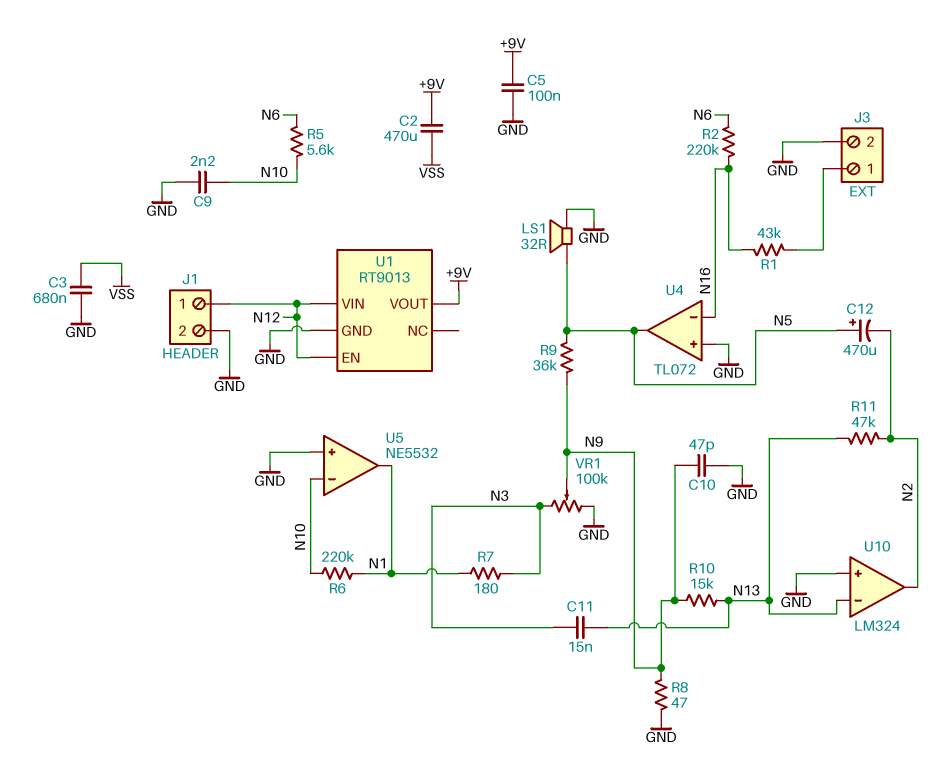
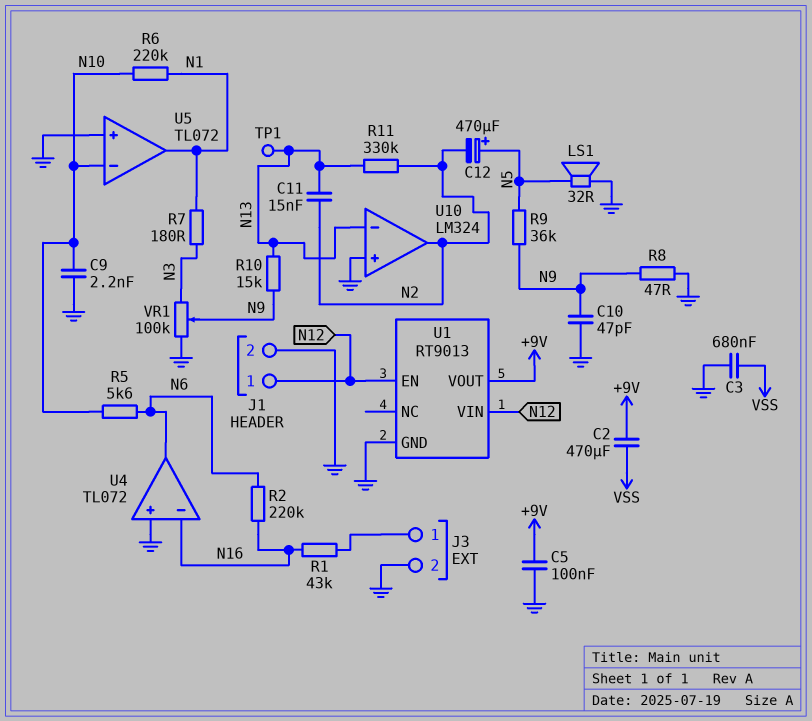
C11: 15nF (N3, N13) -> 15nF (N2, N13)
R11: 47k (N2, N13) -> 330k (N2, N13)
TP1: none -> test point (N13)
U4 pin out: N5 -> N6
U5: NE5532 -> TL072

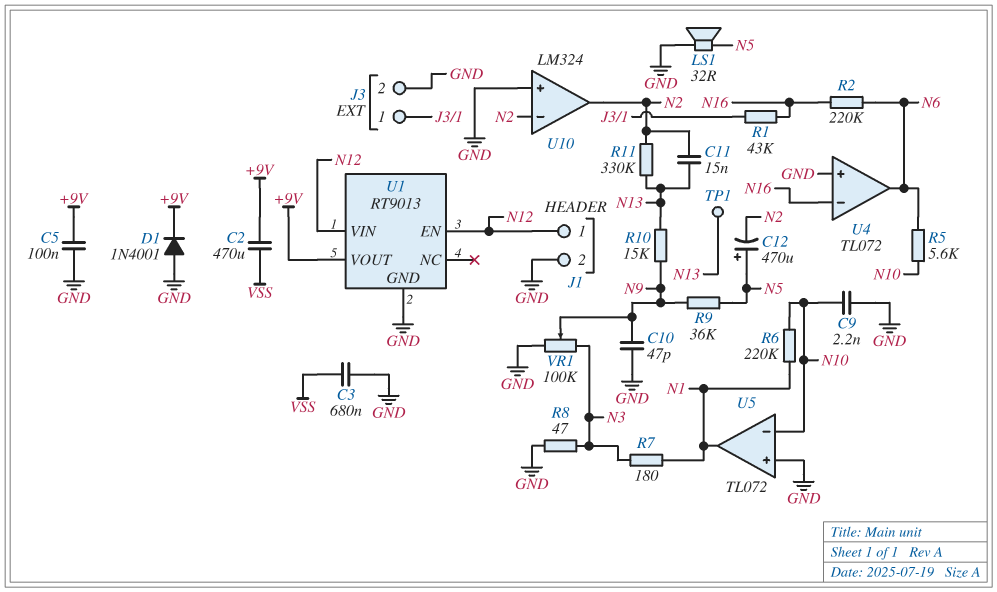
D1: none -> diode 1N4001 (A GND, K +9V)
R8: 47 (GND, N9) -> 47 (GND, N3)
U10 pin in-: N13 -> N2

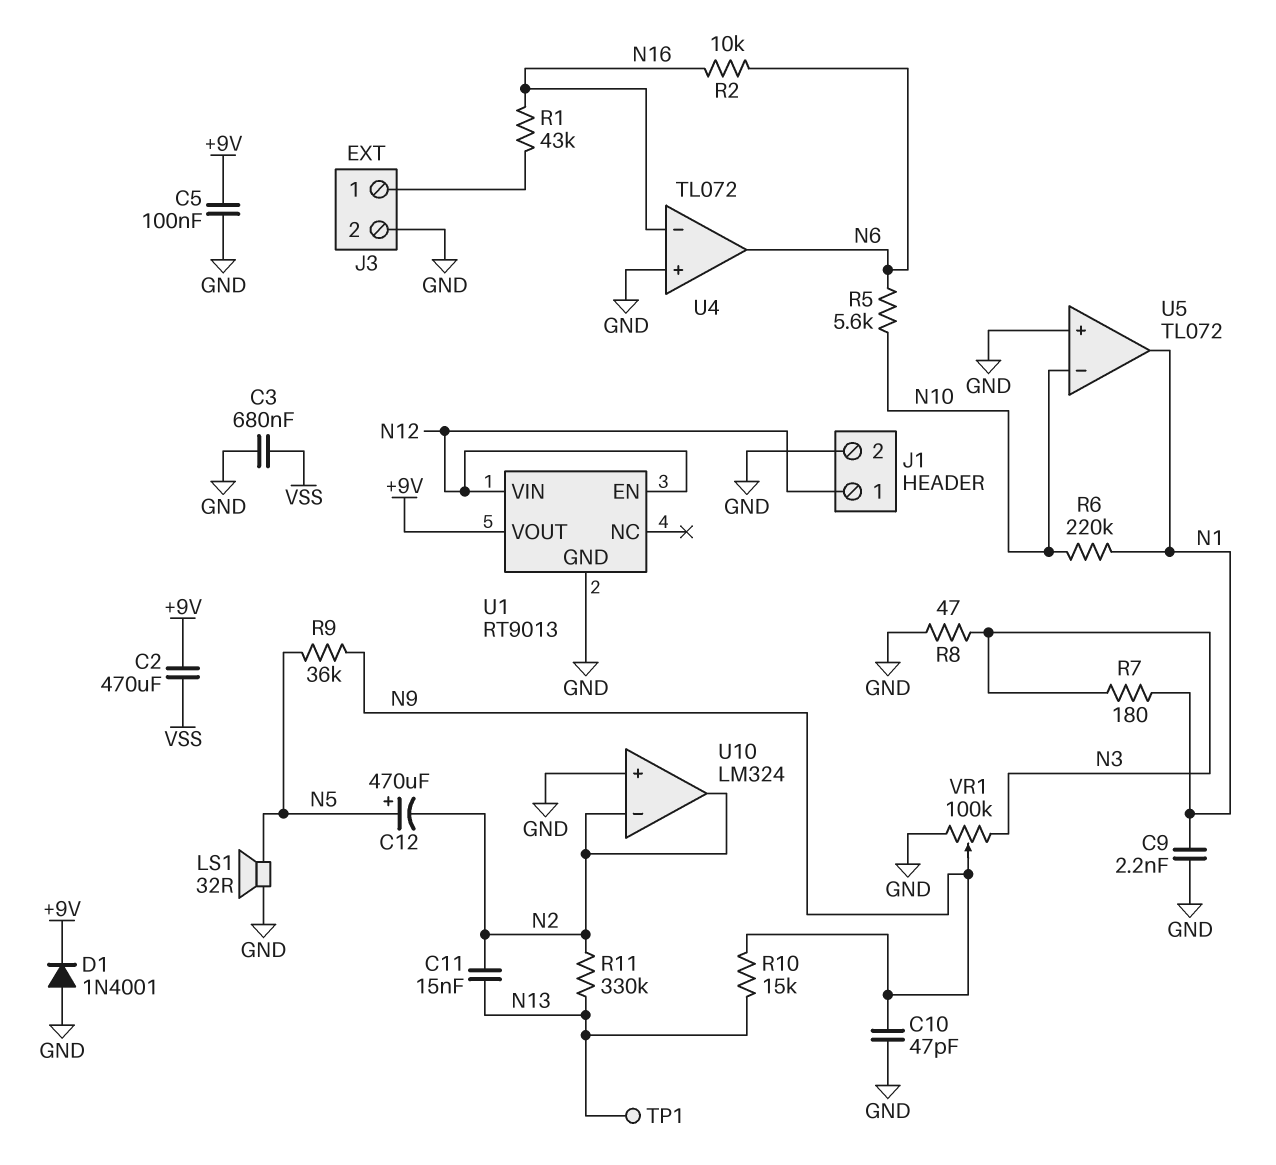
C9: 2.2nF (GND, N10) -> 2.2nF (GND, N1)
R2: 220k (N6, N16) -> 10k (N6, N16)

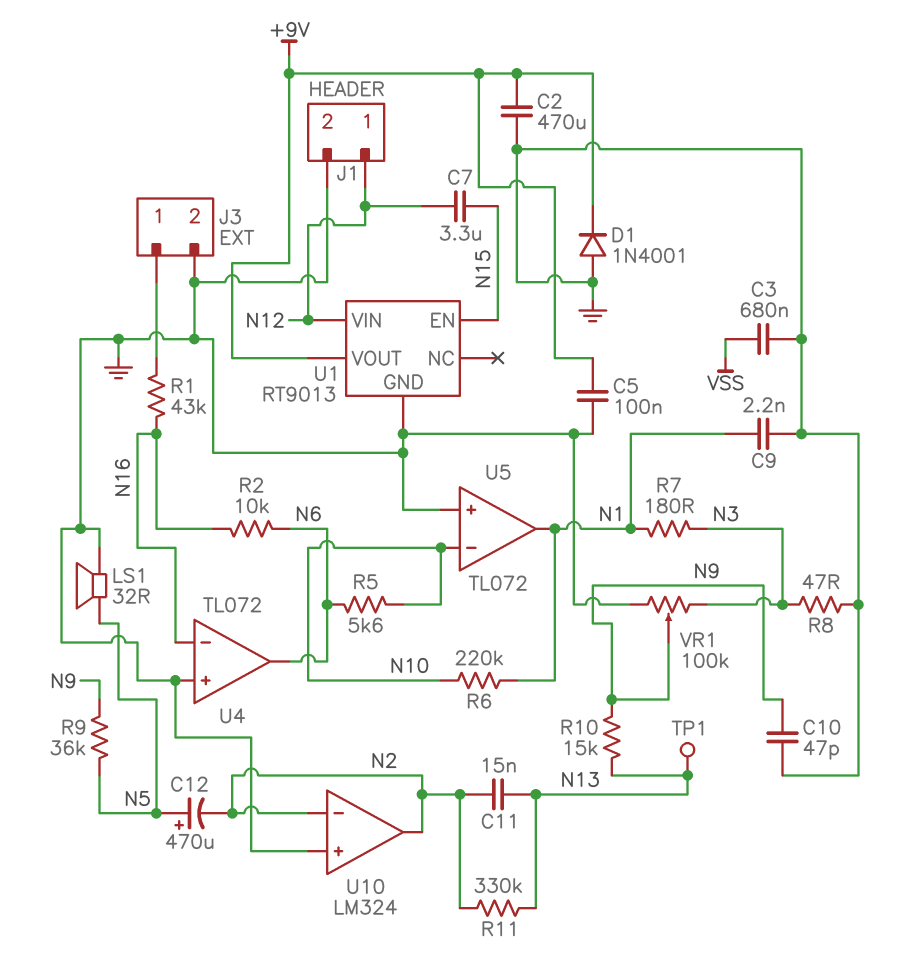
C2: 470uF (+9V, VSS) -> 470uF (+9V, GND)
C7: none -> 3.3uF (N12, N15)
U1 pin EN: N12 -> N15

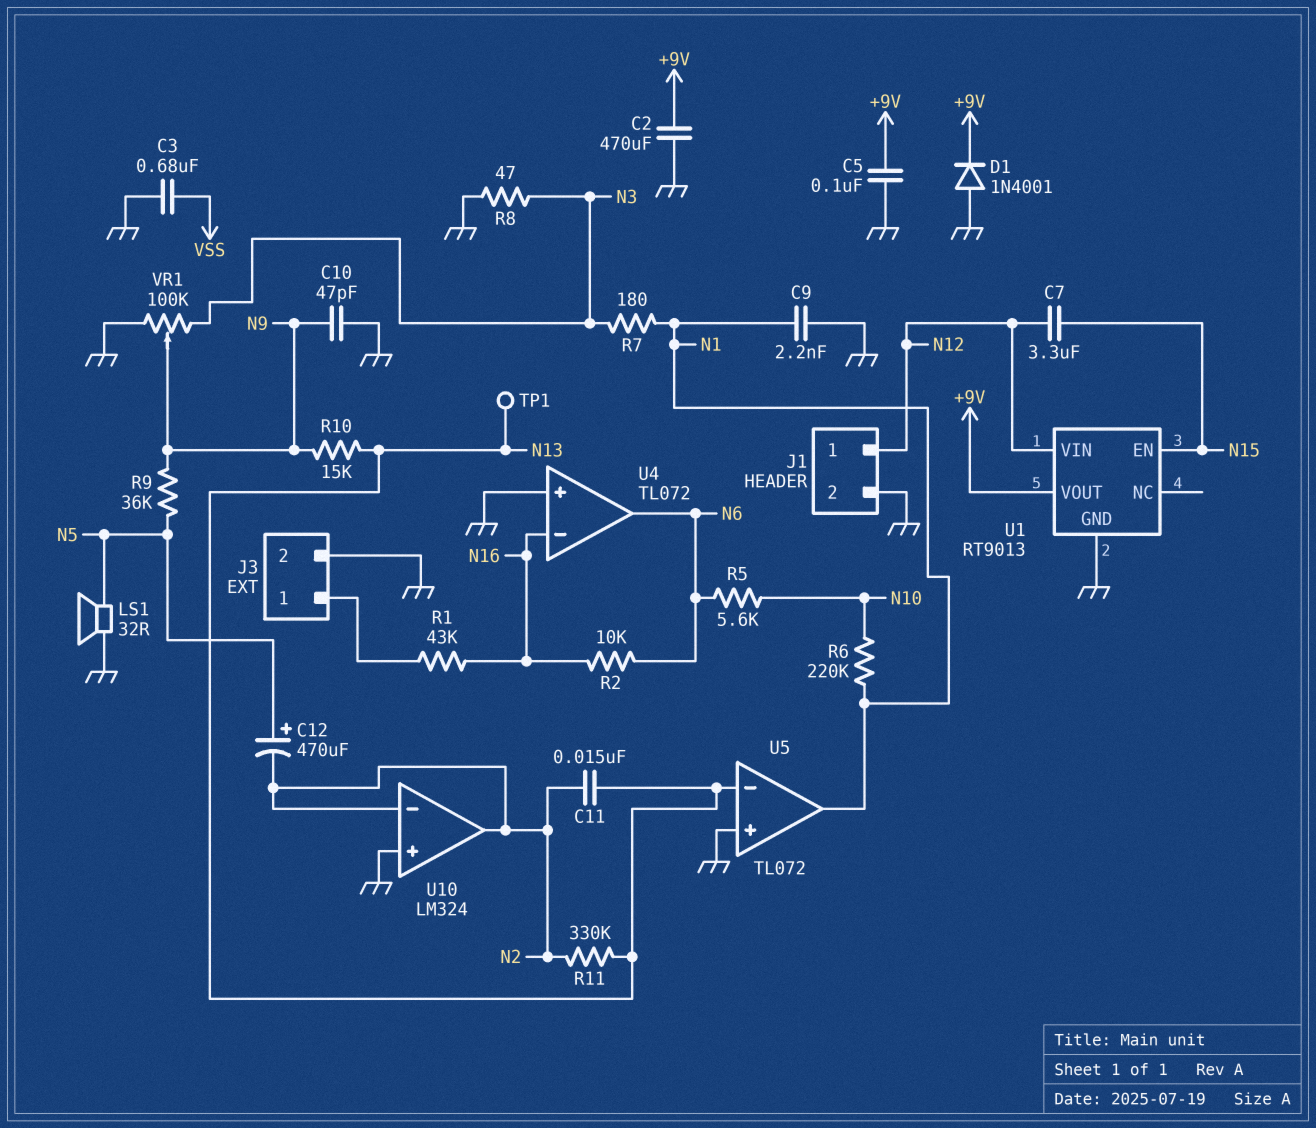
U5 pin in-: N10 -> N13

